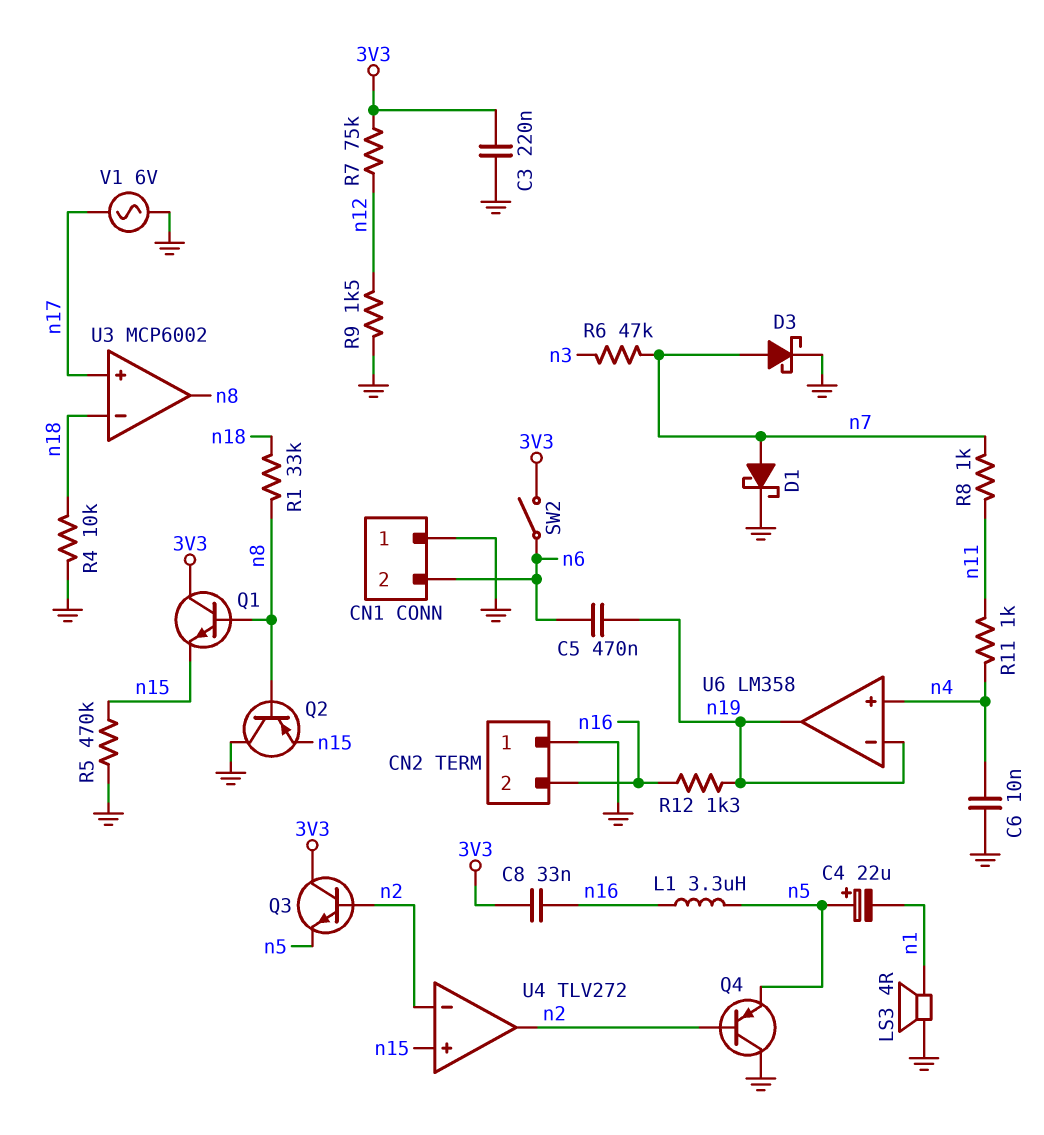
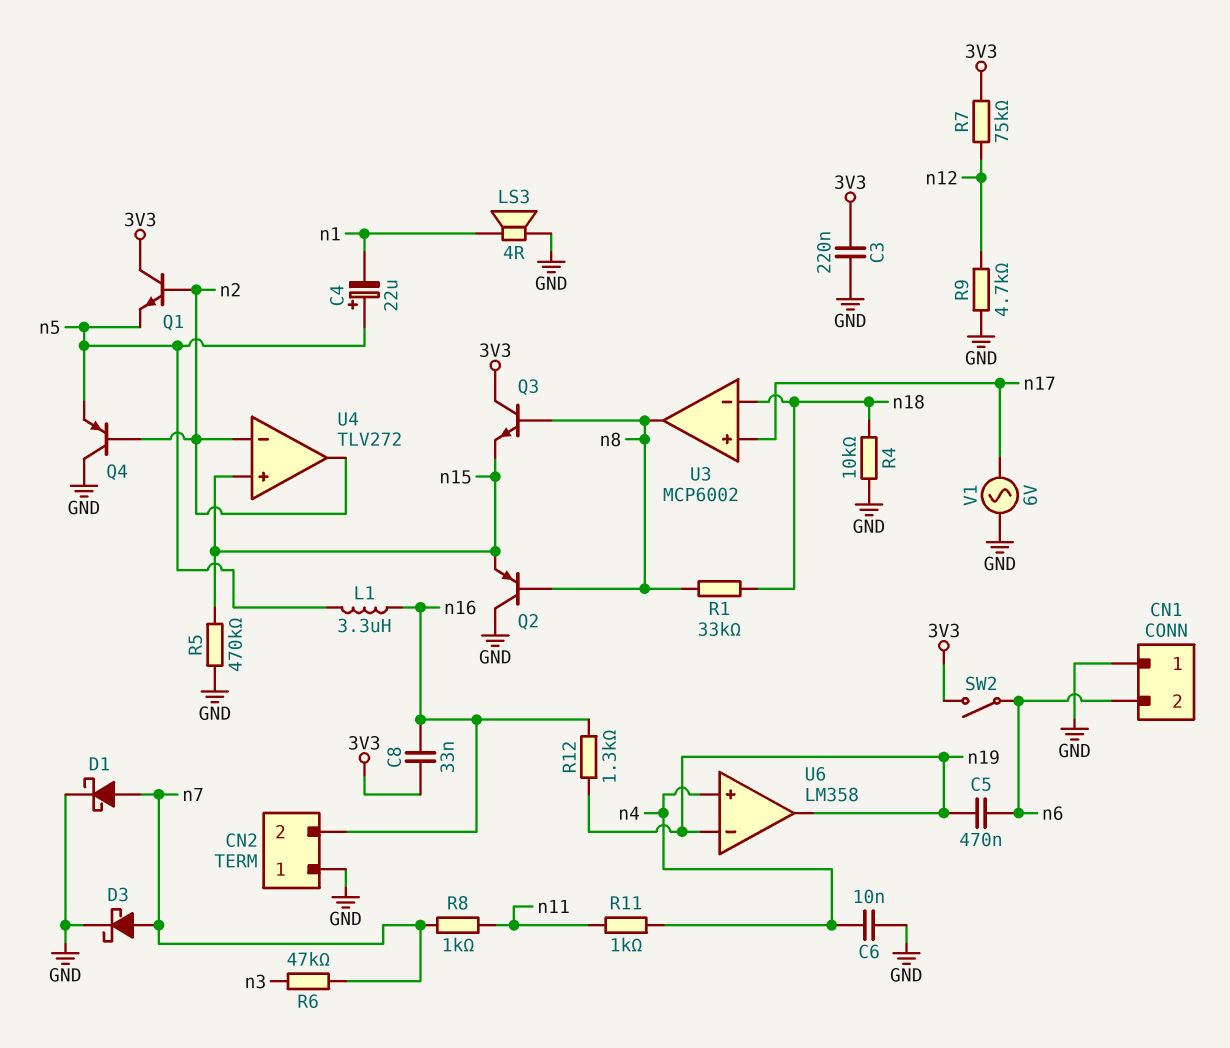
Q1: NPN (B n8, C 3V3, E n15) -> NPN (B n2, C 3V3, E n5)
Q3: NPN (B n2, C 3V3, E n5) -> NPN (B n8, C 3V3, E n15)
R9: 1.5k (GND, n12) -> 4.7k (GND, n12)

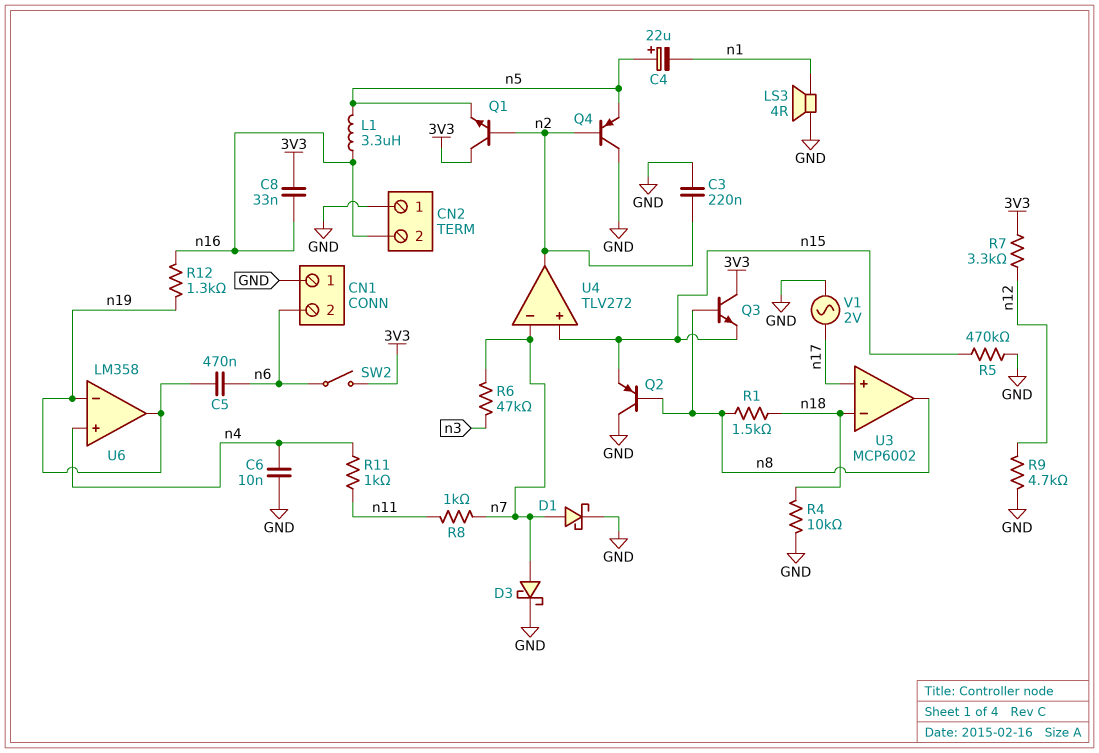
C3: 220nF (3V3, GND) -> 220nF (GND, n2)
R1: 33k (n8, n18) -> 1.5k (n8, n18)
R7: 75k (3V3, n12) -> 3.3k (3V3, n12)
U4 pin in-: n2 -> n7
V1: AC 6V (GND, n17) -> AC 2V (GND, n17)

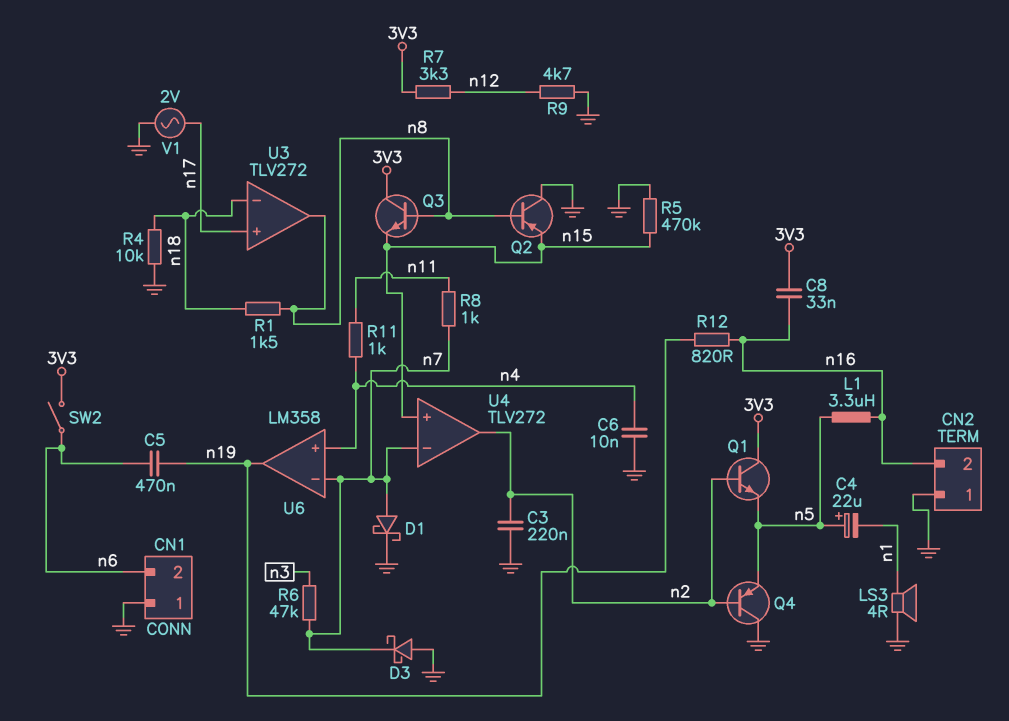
D3: schottky (A n7, K GND) -> schottky (A GND, K n7)
R12: 1.3k (n16, n19) -> 820 (n16, n19)
U3: MCP6002 -> TLV272
U6 pin in-: n19 -> n7

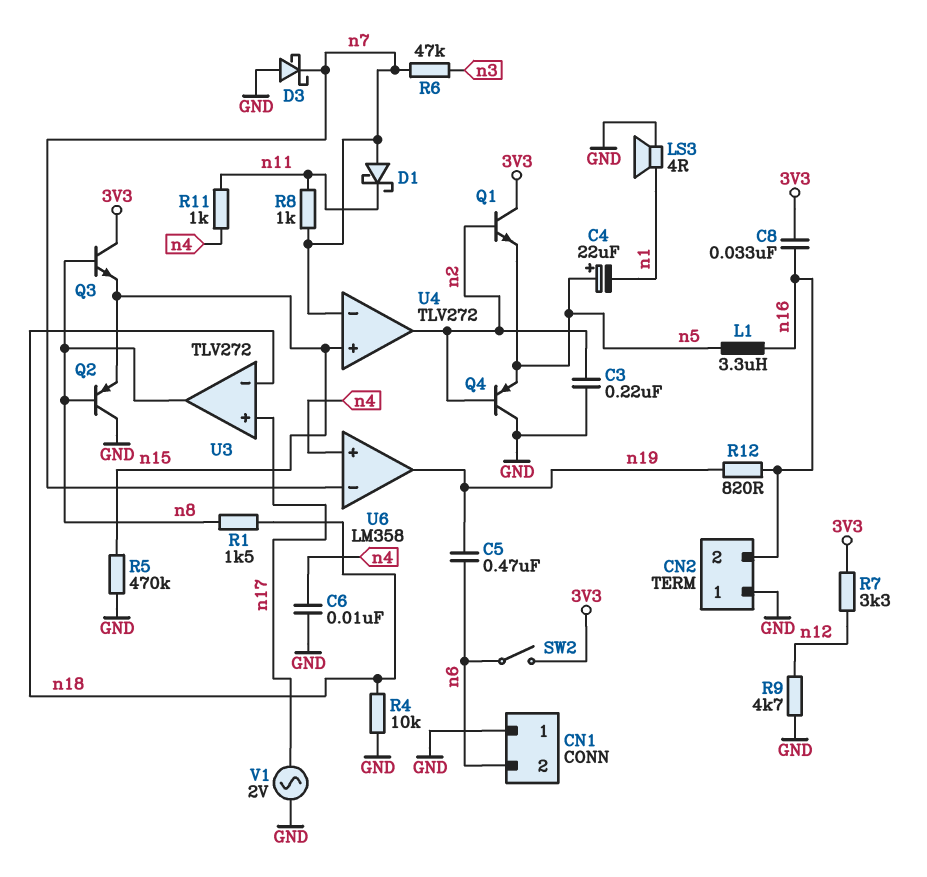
D1: schottky (A n7, K GND) -> schottky (A n7, K n11)

